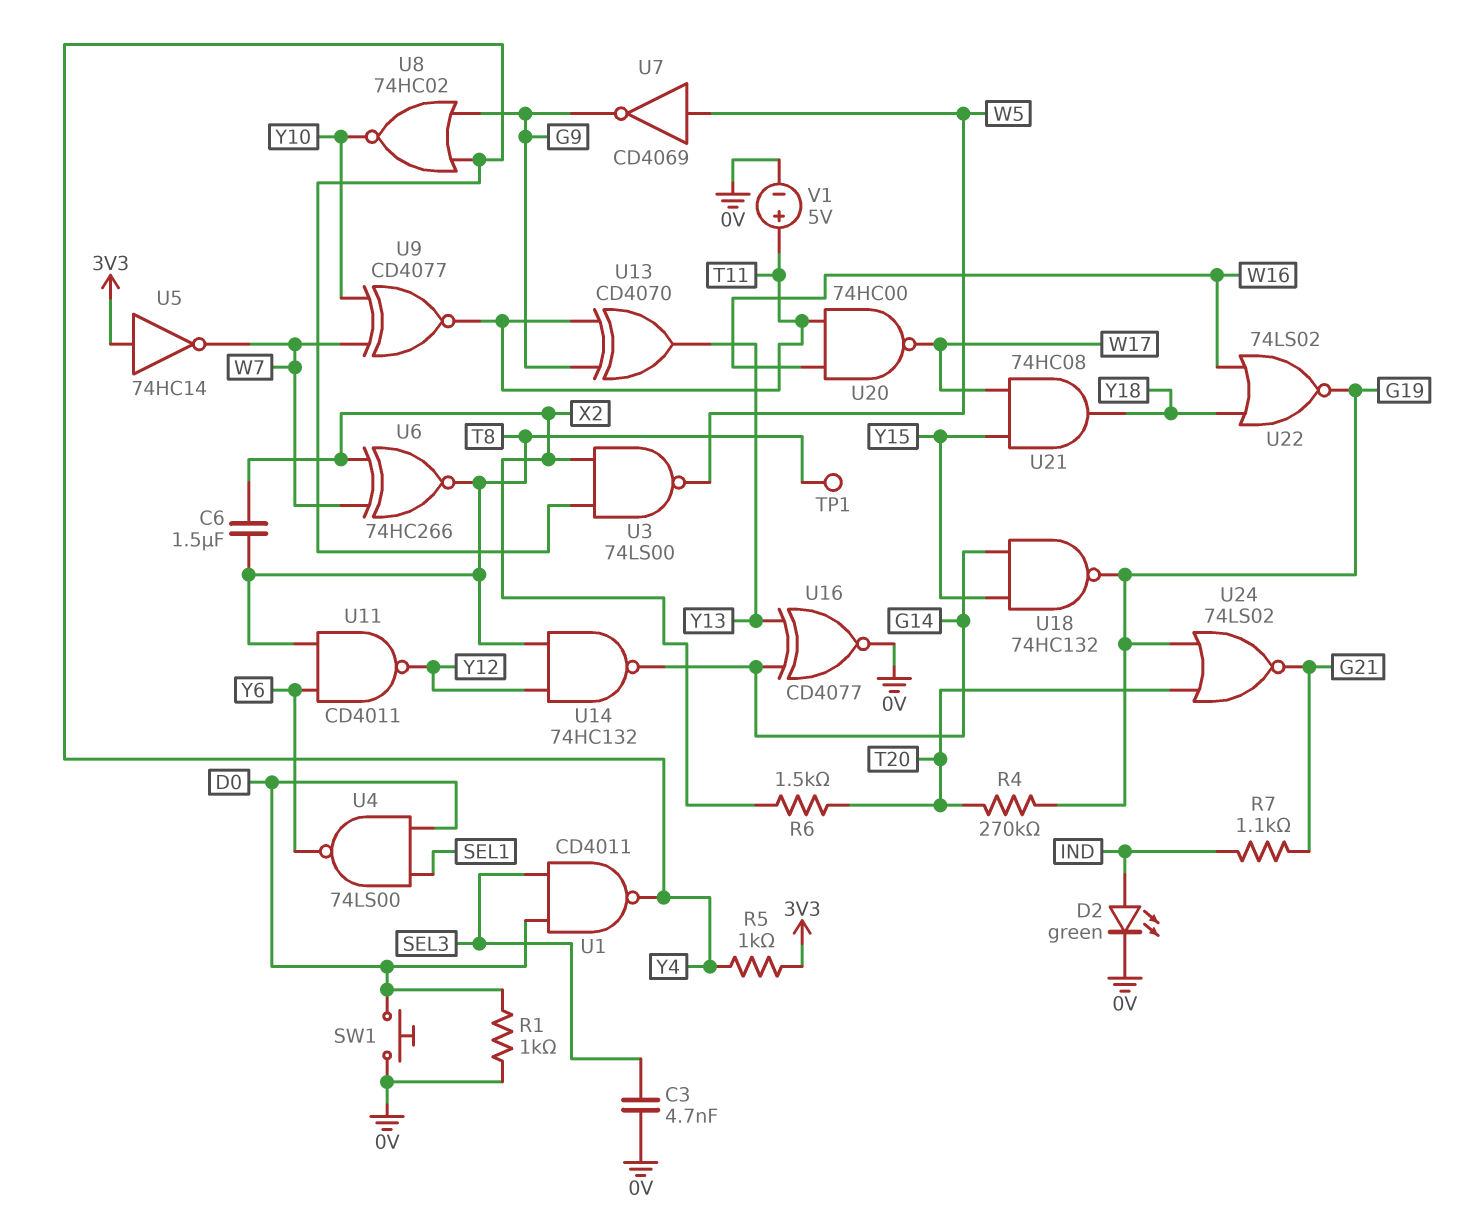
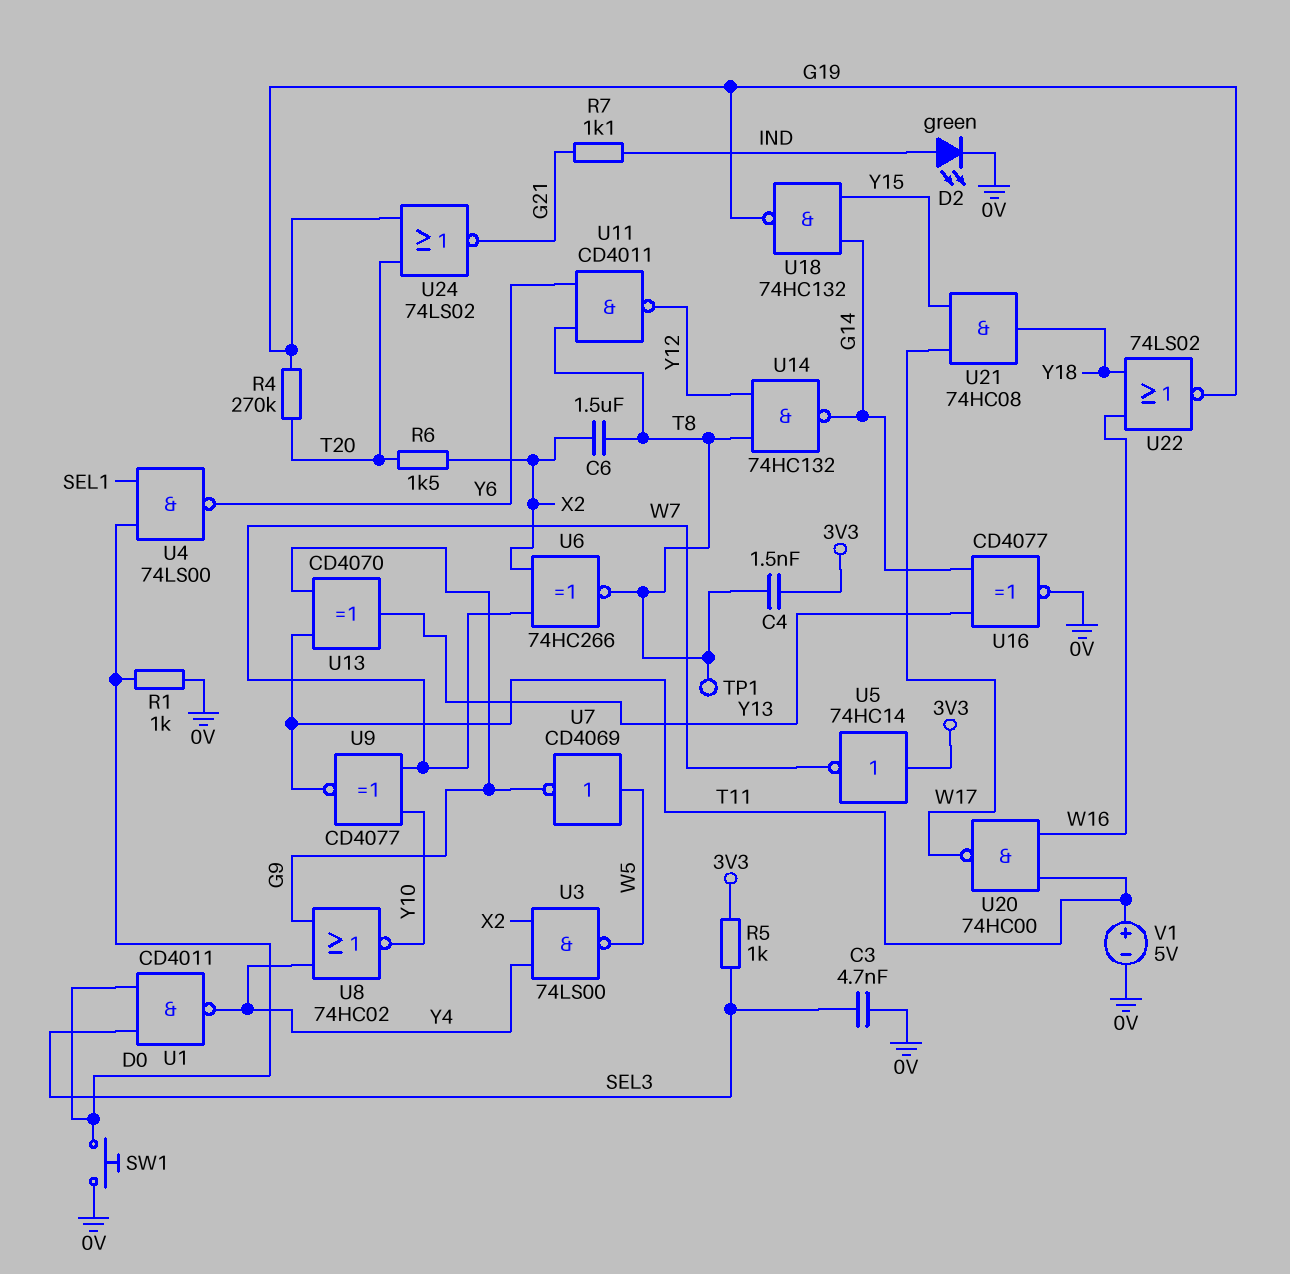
C4: none -> 1.5nF (3V3, T8)
R5: 1k (3V3, Y4) -> 1k (3V3, SEL3)

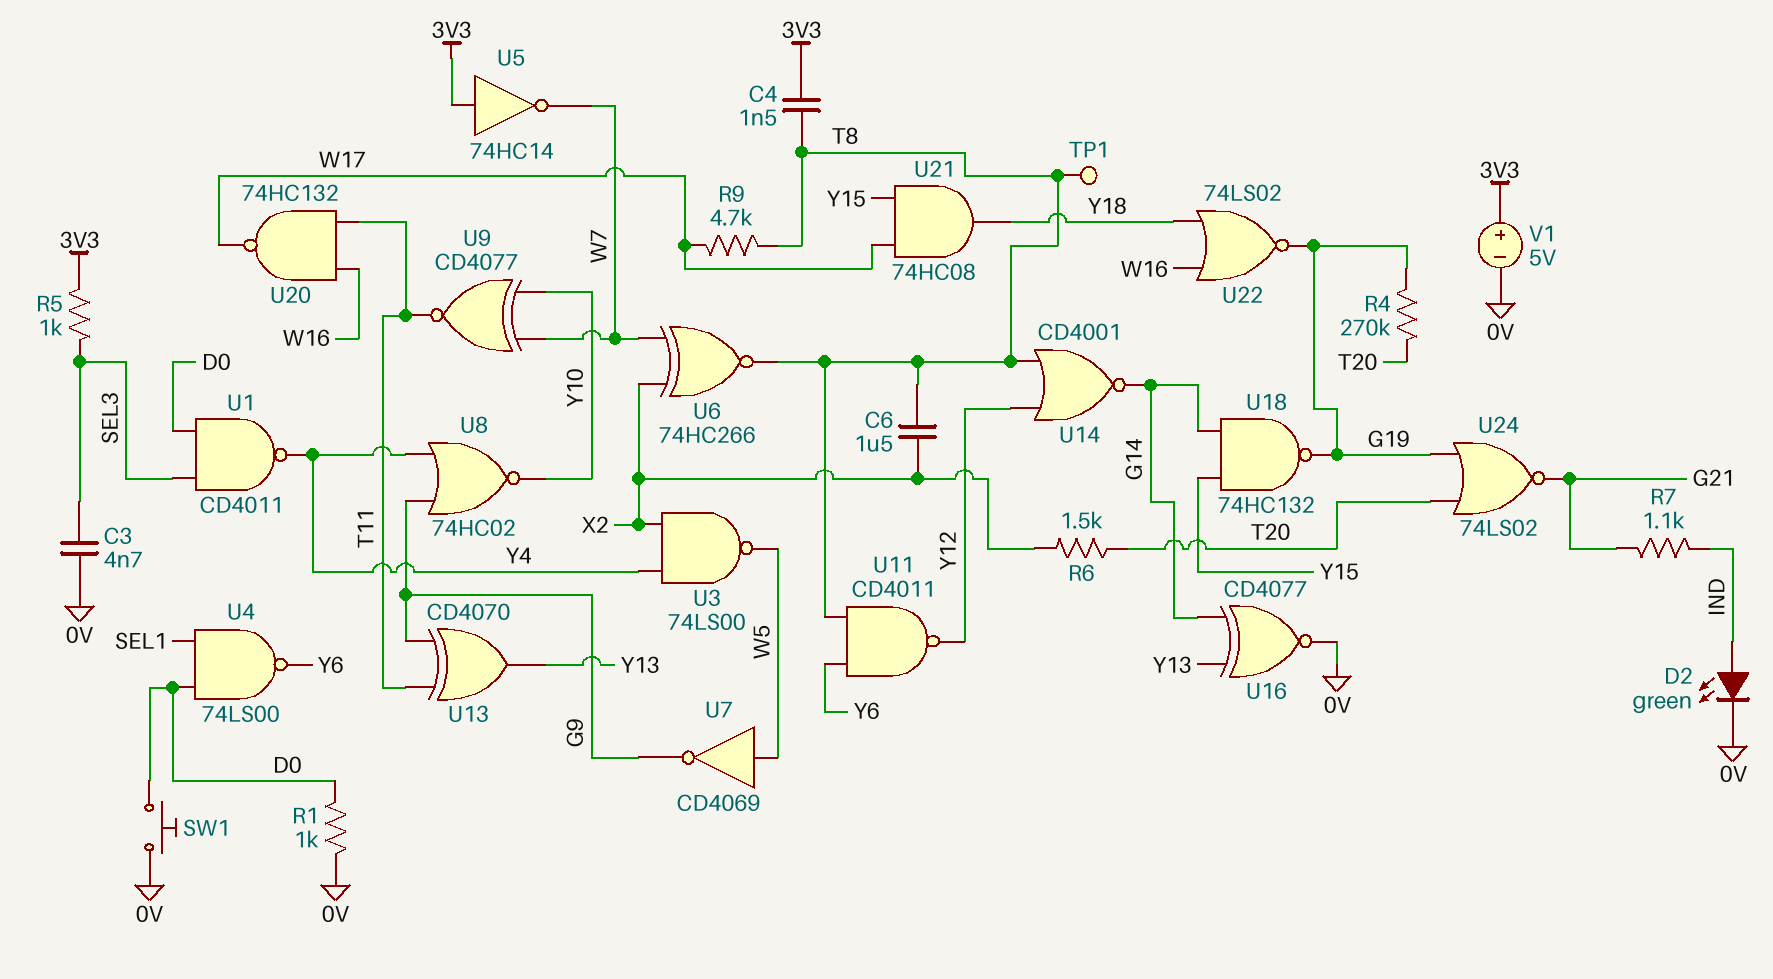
R9: none -> 4.7k (T8, W17)
U14: NAND 74HC132 (in T8, in Y12, out G14) -> NOR CD4001 (in T8, in Y12, out G14)
U20: NAND 74HC00 (in T11, in W16, out W17) -> NAND 74HC132 (in T11, in W16, out W17)
V1: 5V (plus T11, minus 0V) -> 5V (plus 3V3, minus 0V)

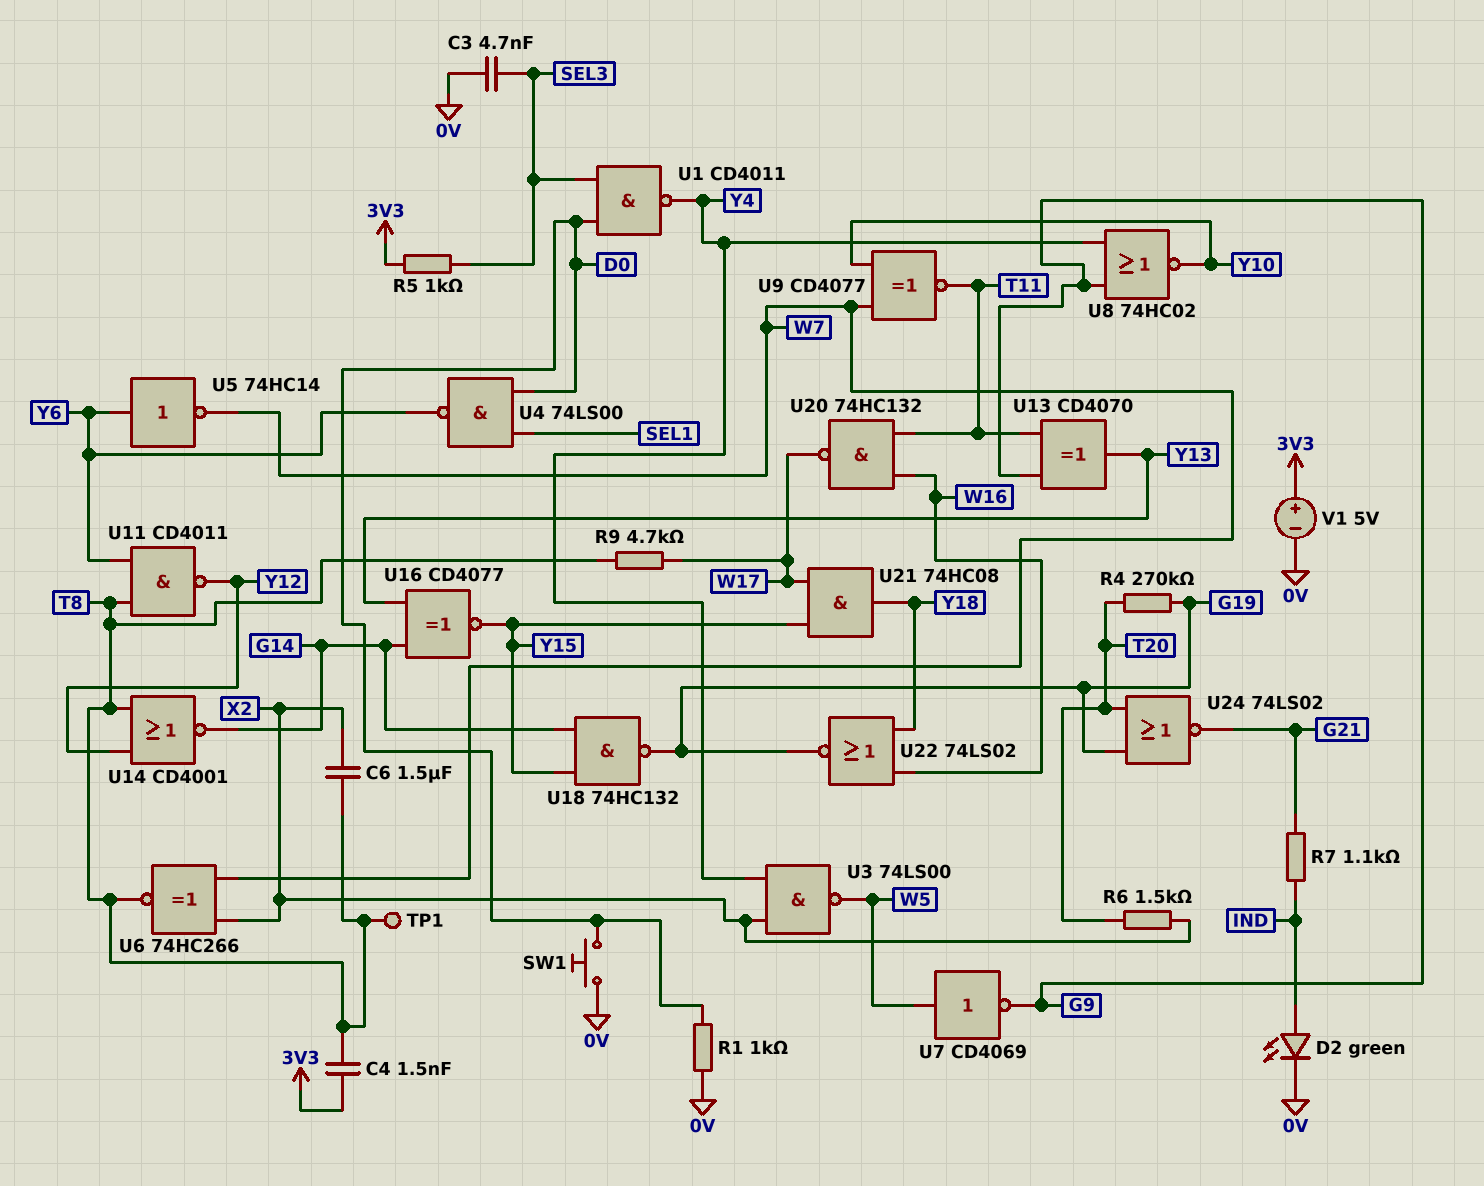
U5: NOT 74HC14 (in 3V3, out W7) -> NOT 74HC14 (in Y6, out W7)
U16: XNOR CD4077 (in G14, in Y13, out 0V) -> XNOR CD4077 (in G14, in Y13, out Y15)

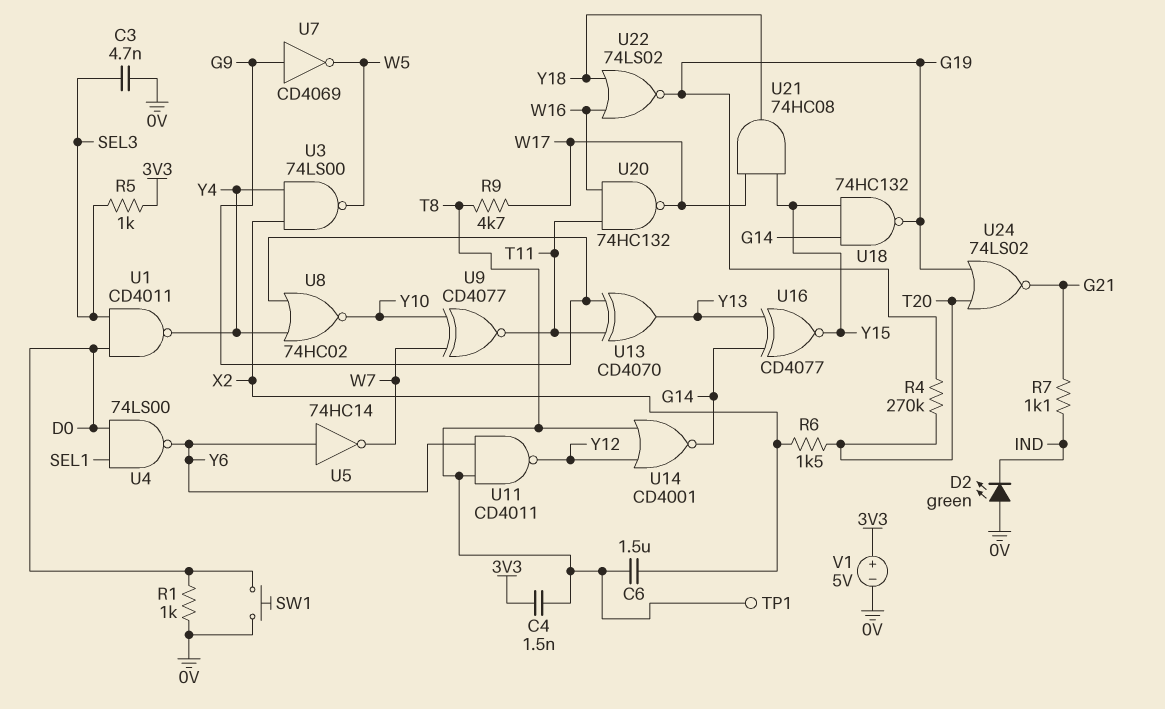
D2: LED green (A IND, K 0V) -> LED green (A 0V, K IND)
U6: XNOR 74HC266 (in W7, in X2, out T8) -> none
U7: NOT CD4069 (in W5, out G9) -> NOT CD4069 (in G9, out W5)

